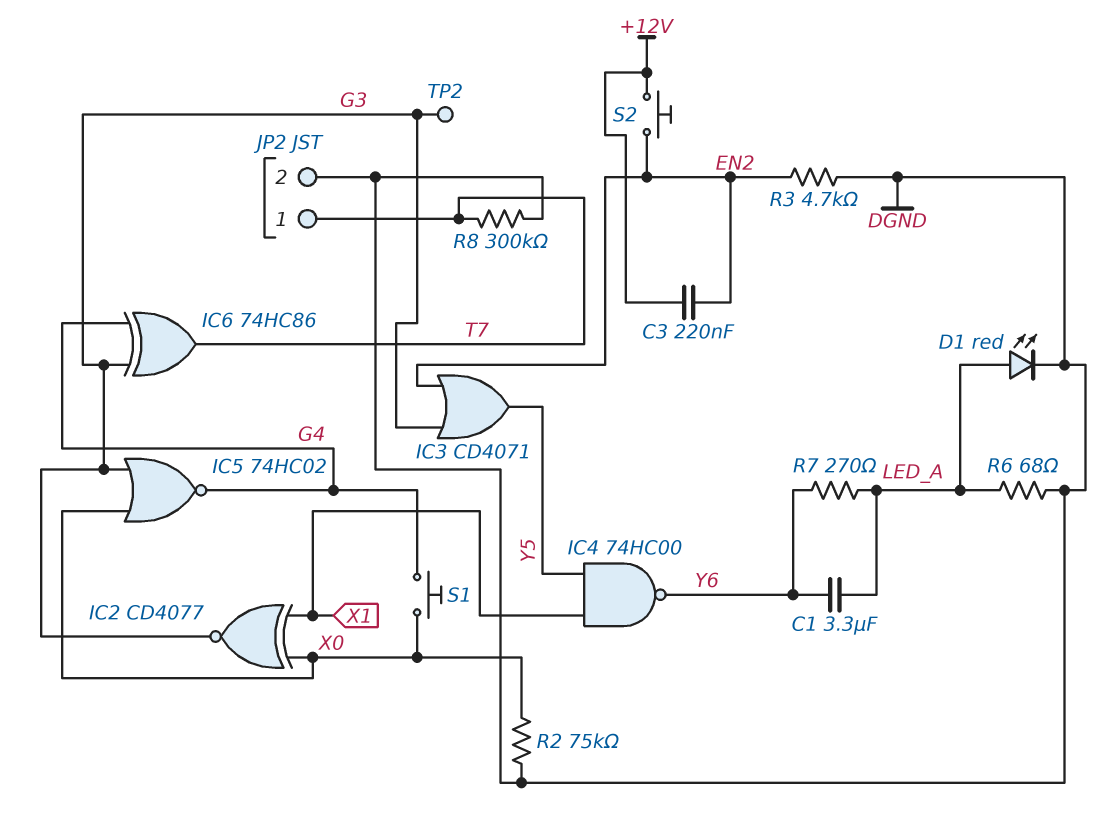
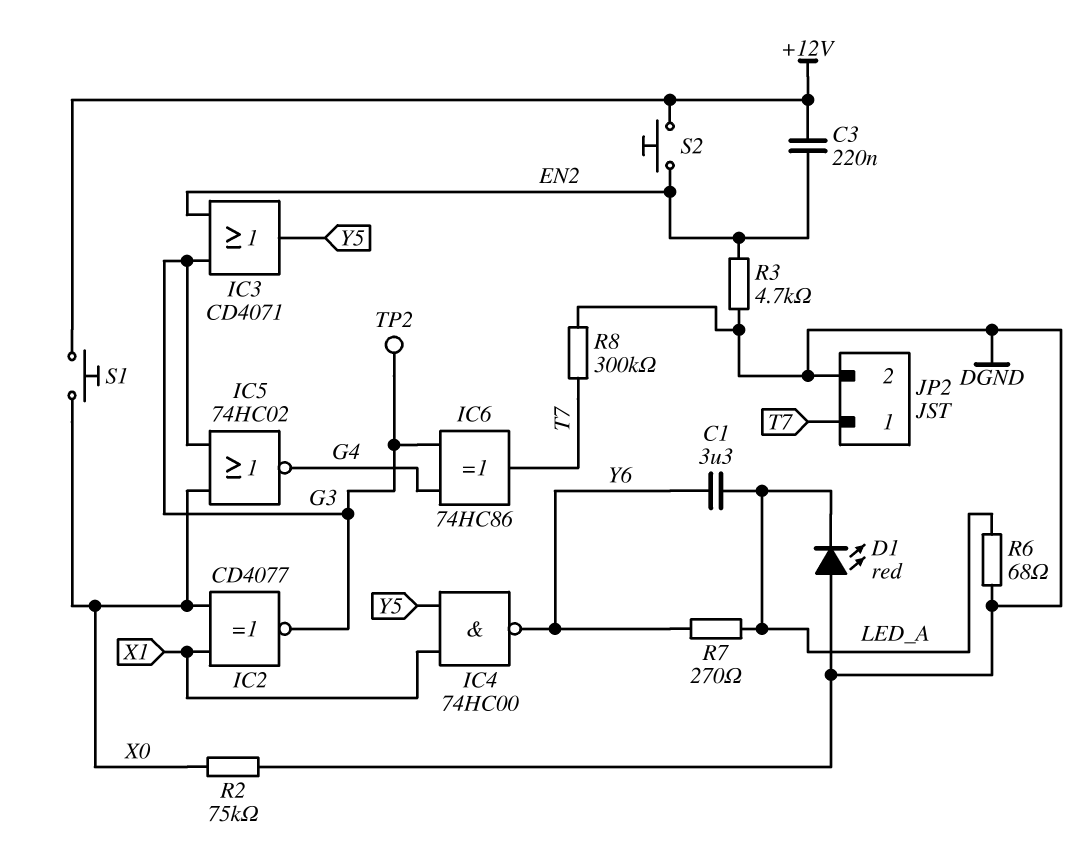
D1: LED red (A LED_A, K DGND) -> LED red (A DGND, K LED_A)
S1: button (G4, X0) -> button (+12V, X0)

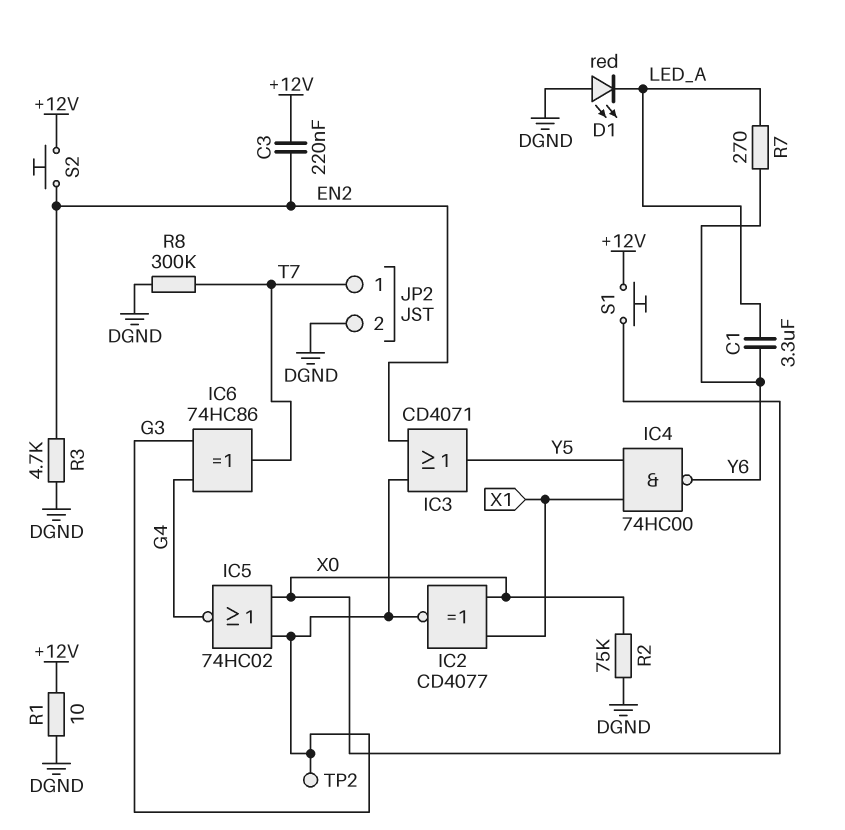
R1: none -> 10 (+12V, DGND)
R6: 68 (DGND, LED_A) -> none

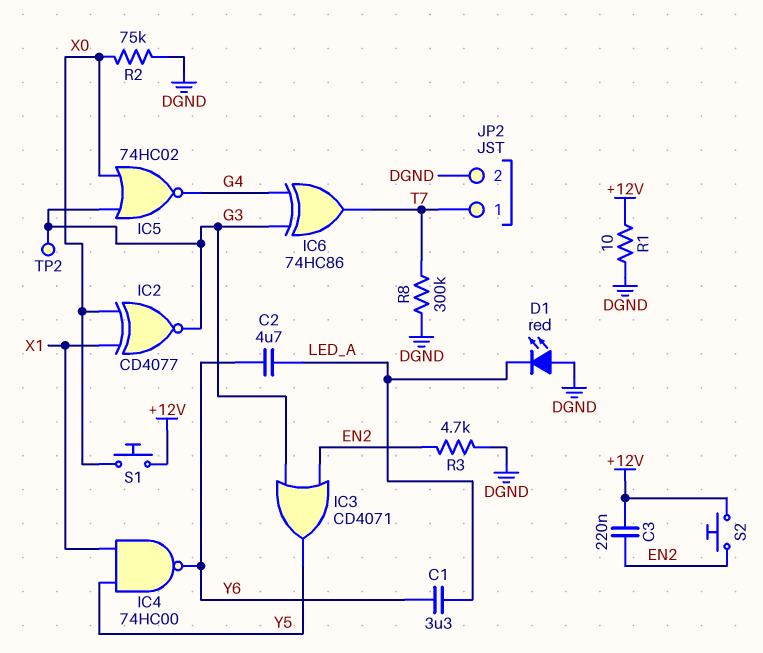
C2: none -> 4.7uF (LED_A, Y6)
R7: 270 (LED_A, Y6) -> none

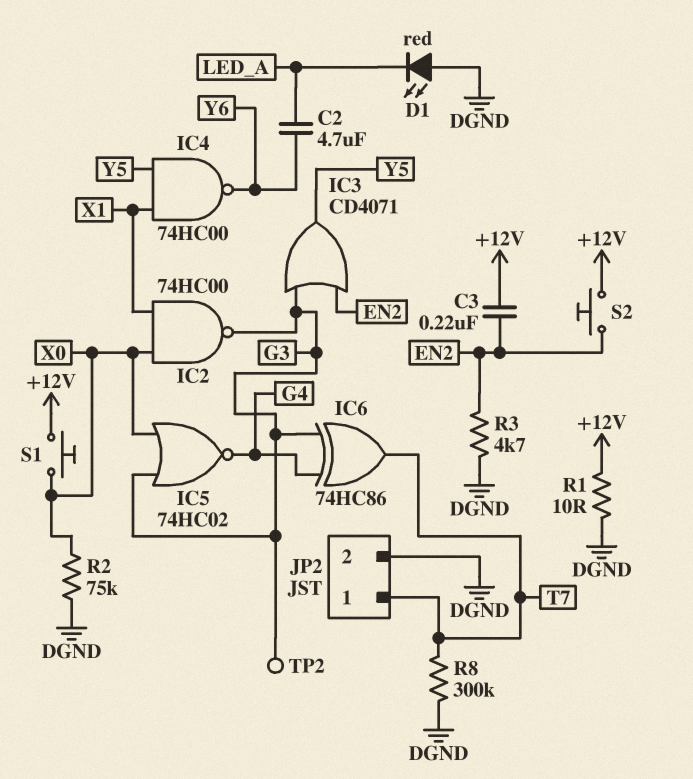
C1: 3.3uF (LED_A, Y6) -> none
IC2: XNOR CD4077 (in X0, in X1, out G3) -> NAND 74HC00 (in X0, in X1, out G3)

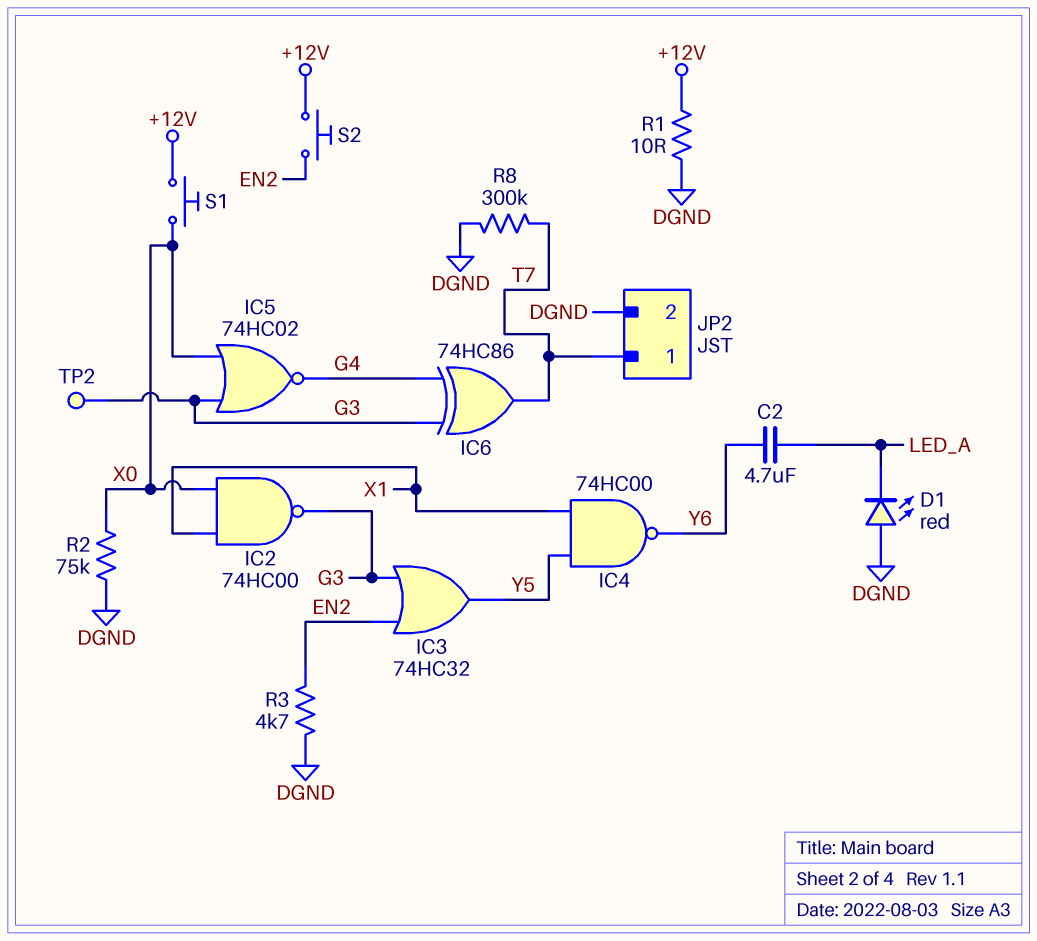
C3: 220nF (+12V, EN2) -> none
IC3: OR CD4071 (in EN2, in G3, out Y5) -> OR 74HC32 (in EN2, in G3, out Y5)

